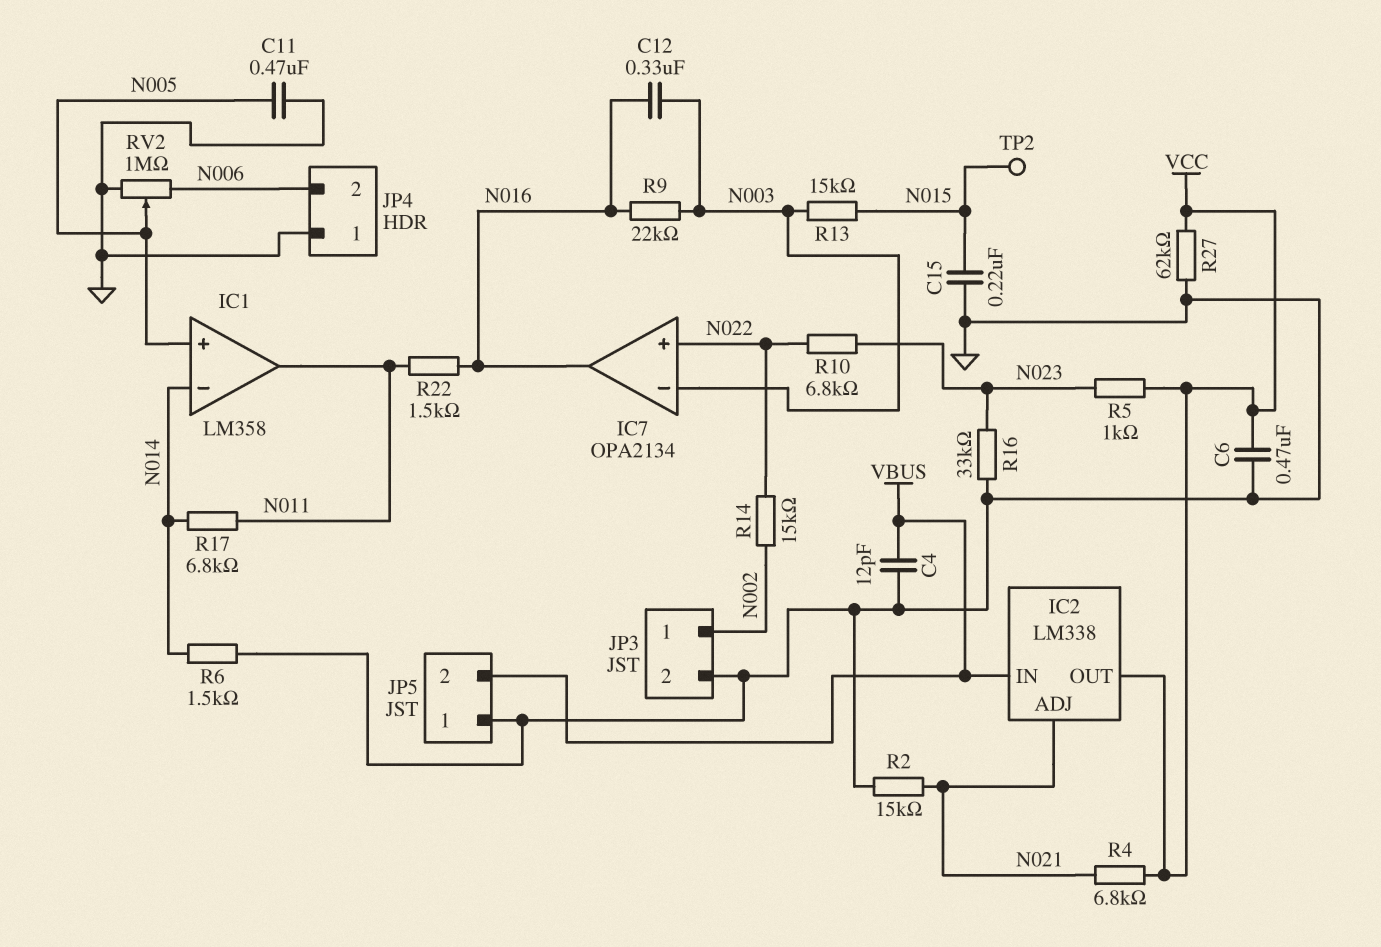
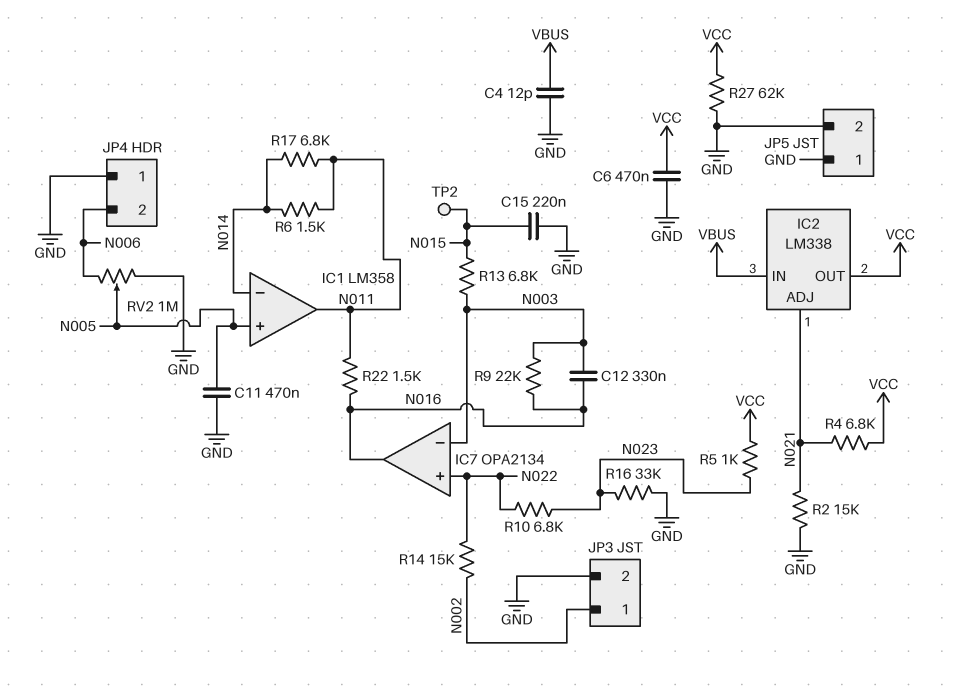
JP5 pin 2: VBUS -> GND
R6: 1.5k (GND, N014) -> 1.5k (N011, N014)
R13: 15k (N003, N015) -> 6.8k (N003, N015)

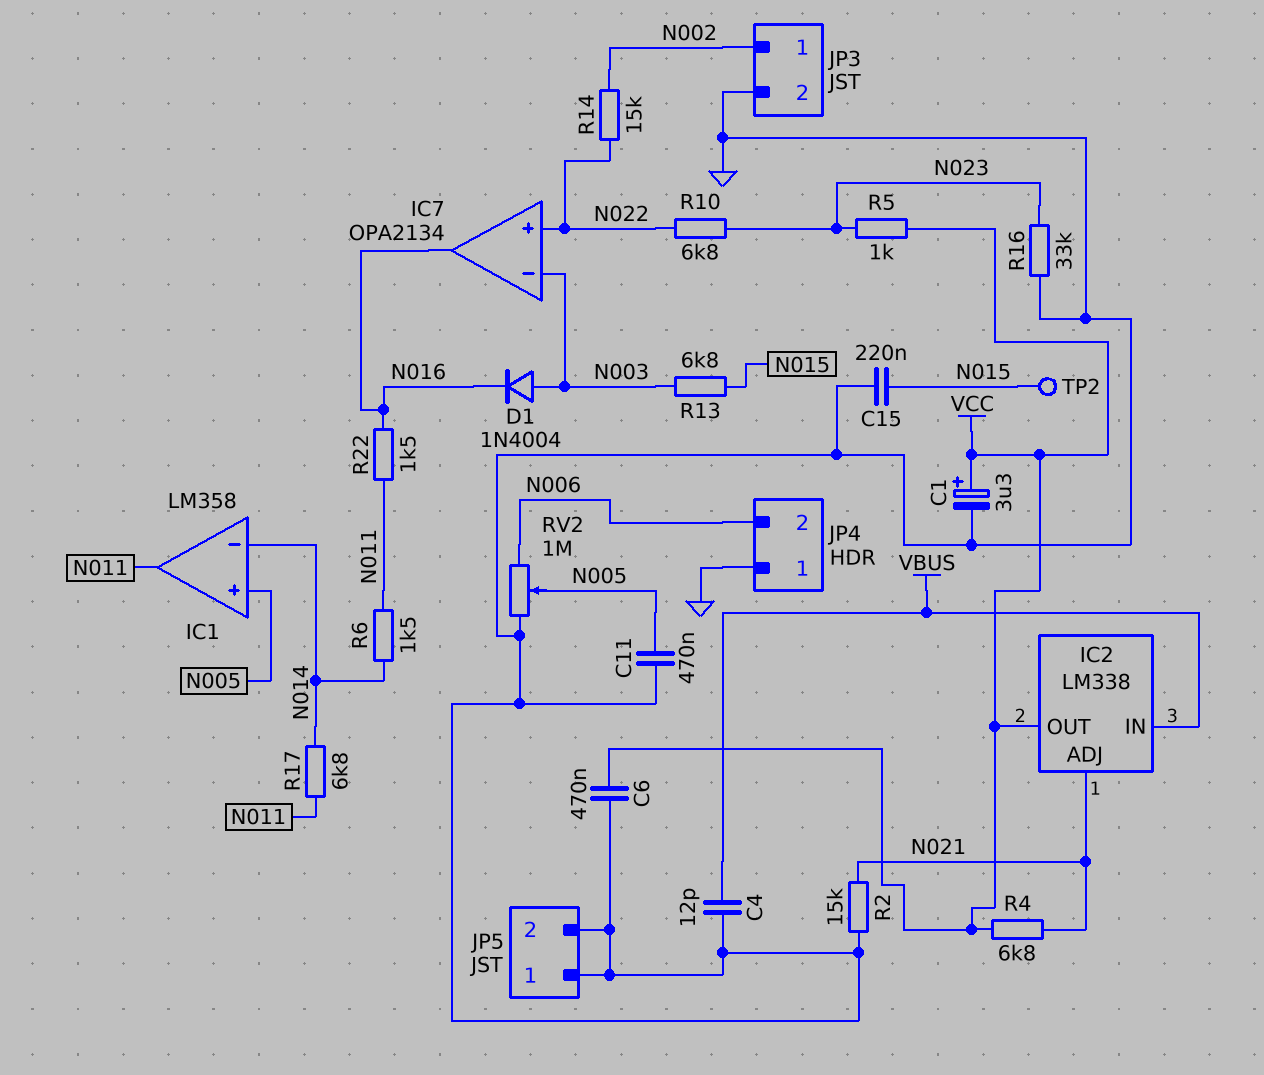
C1: none -> 3.3uF (plus VCC, minus GND)
C12: 330nF (N003, N016) -> none
D1: none -> diode 1N4004 (A N003, K N016)
R9: 22k (N003, N016) -> none
R27: 62k (GND, VCC) -> none

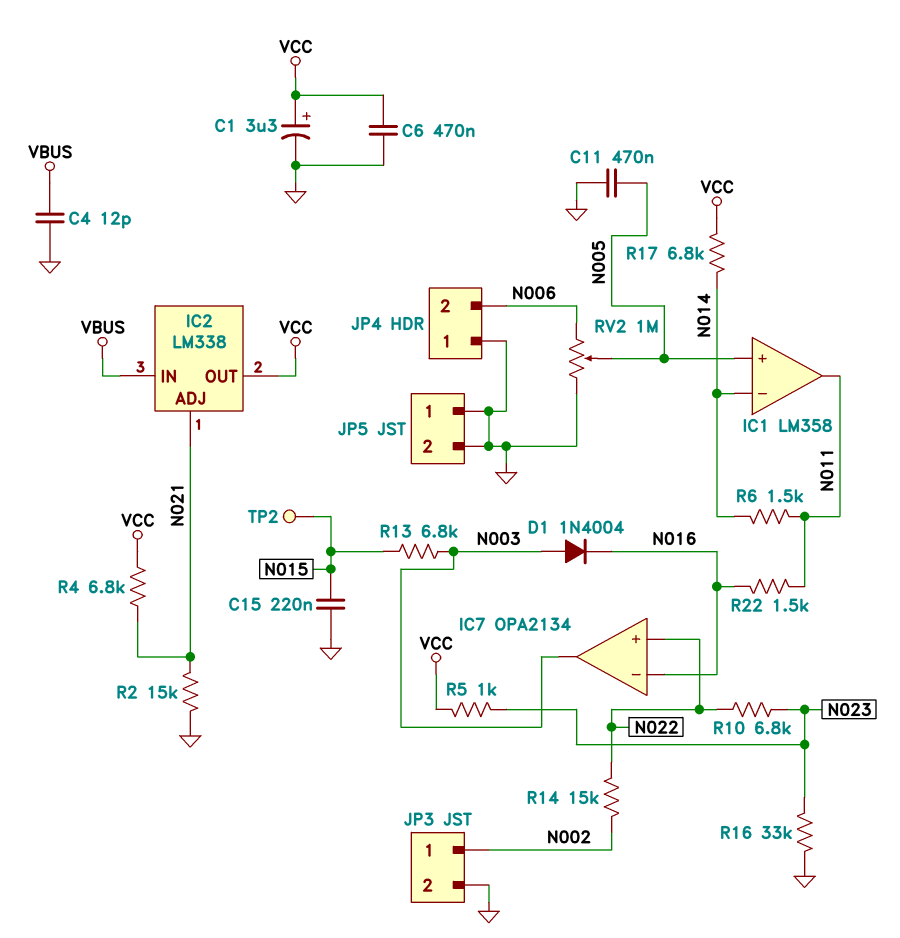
IC7 pin in-: N003 -> N016
IC7 pin out: N016 -> N003
R17: 6.8k (N011, N014) -> 6.8k (N014, VCC)

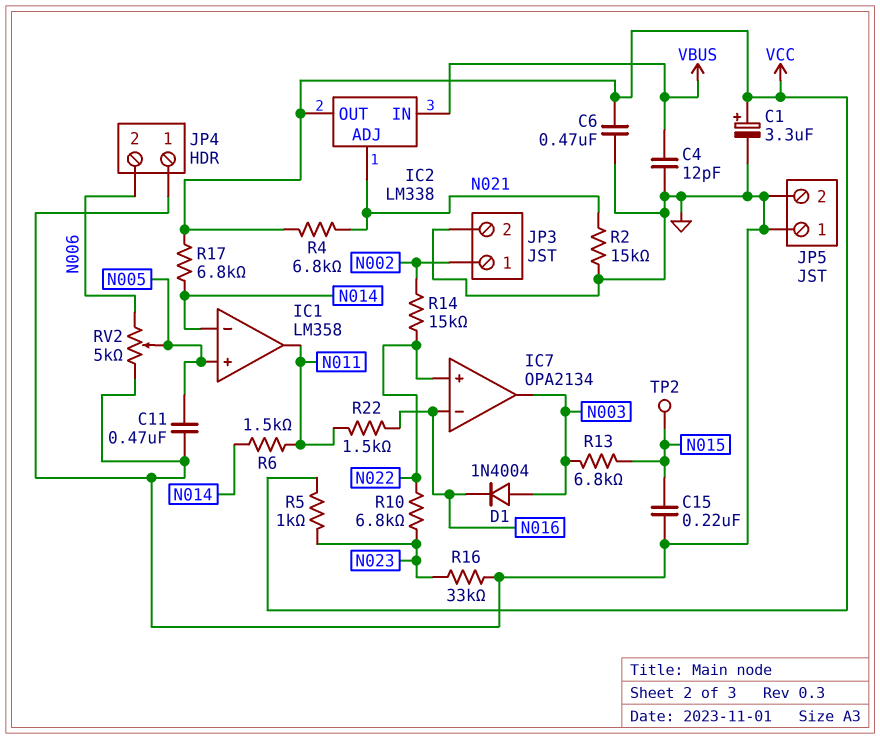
RV2: 1M (GND, N006, wiper N005) -> 5k (GND, N006, wiper N005)

